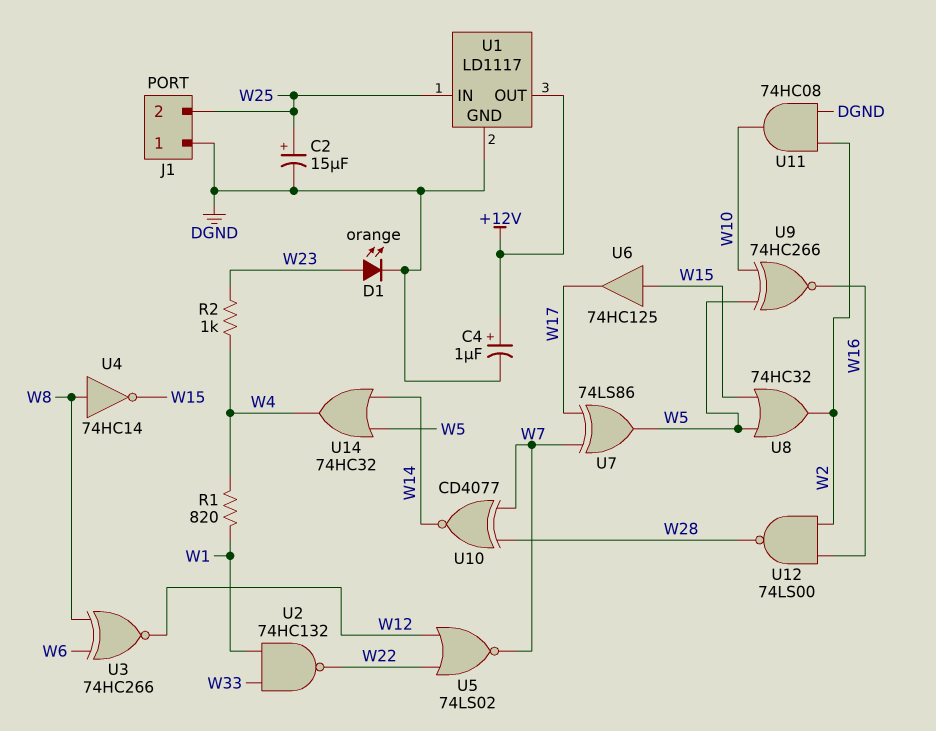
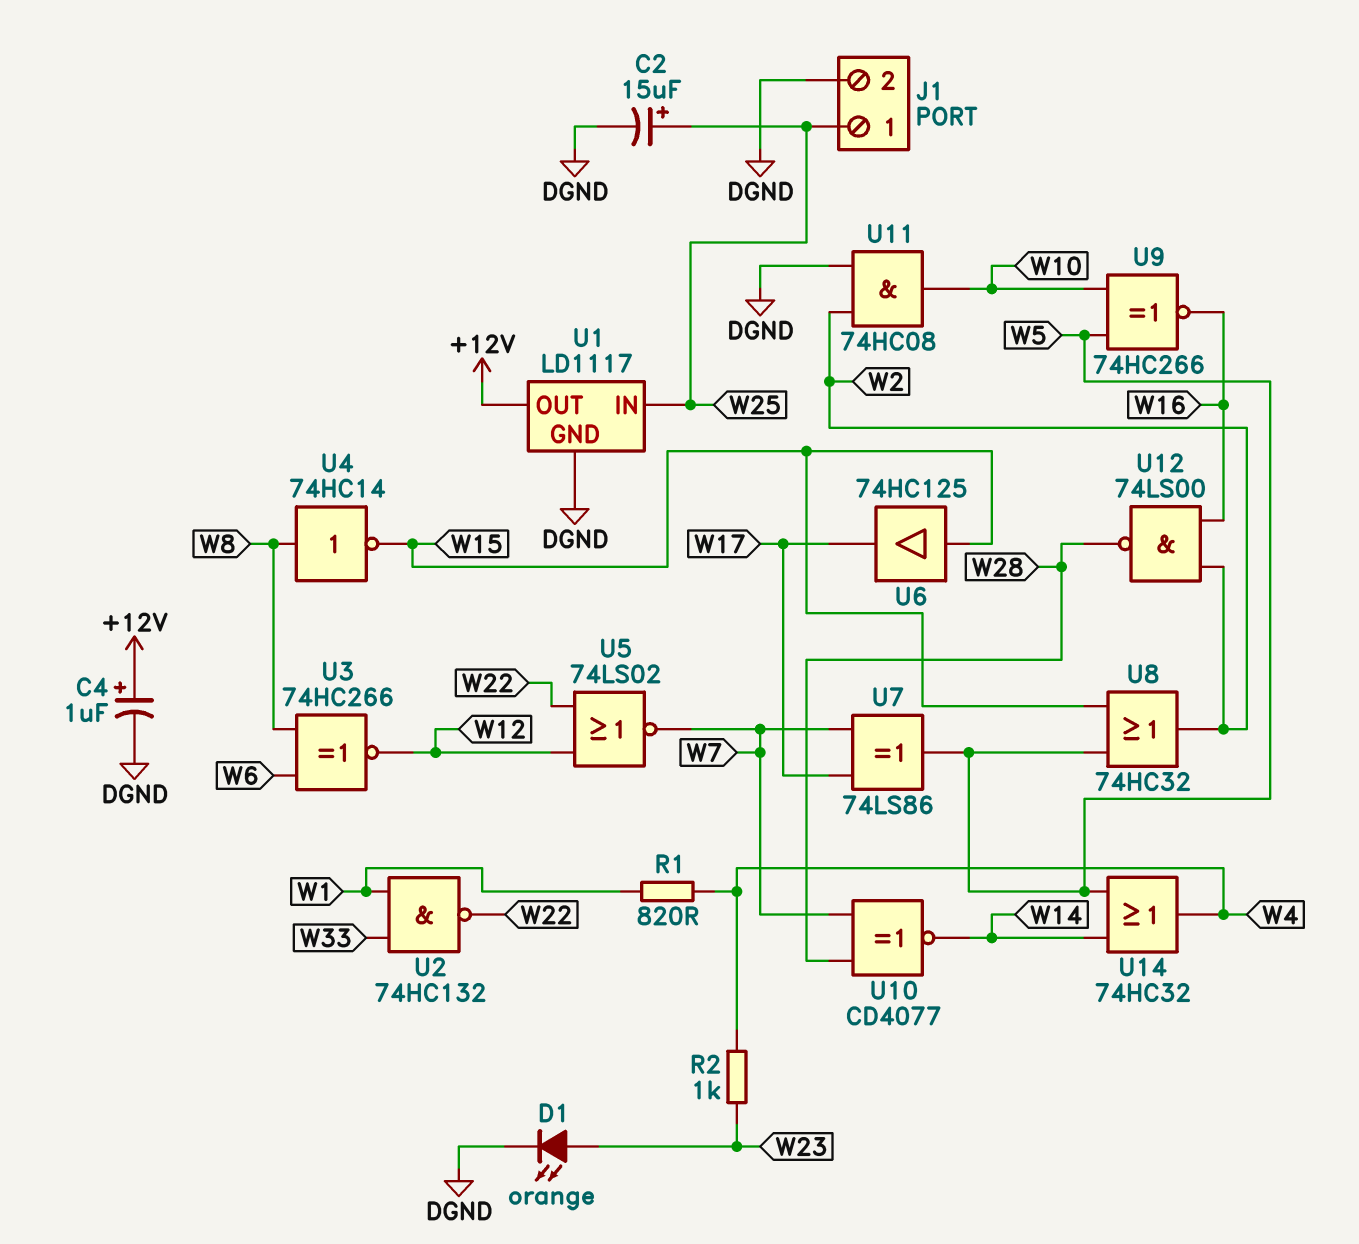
J1 pin 1: DGND -> W25
J1 pin 2: W25 -> DGND

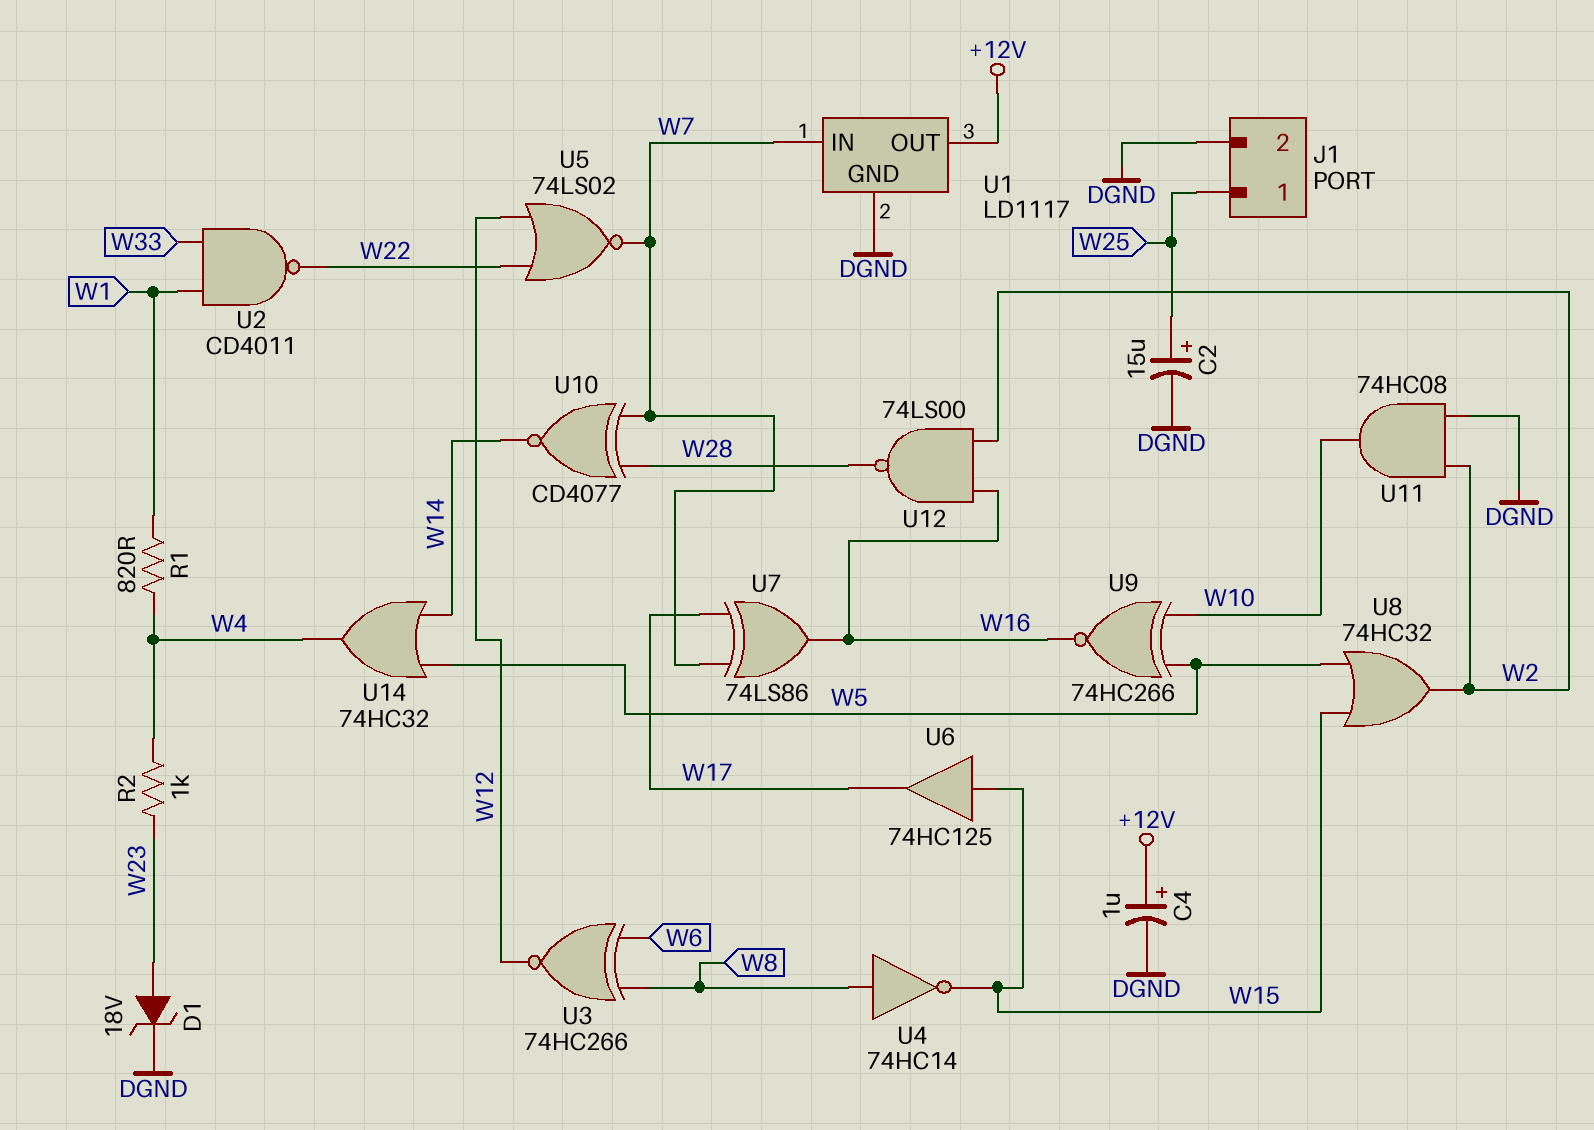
D1: LED orange (A W23, K DGND) -> zener 18V (A W23, K DGND)
U1 pin IN: W25 -> W7
U2: NAND 74HC132 (in W1, in W33, out W22) -> NAND CD4011 (in W1, in W33, out W22)
U7: XOR 74LS86 (in W7, in W17, out W5) -> XOR 74LS86 (in W7, in W17, out W16)

